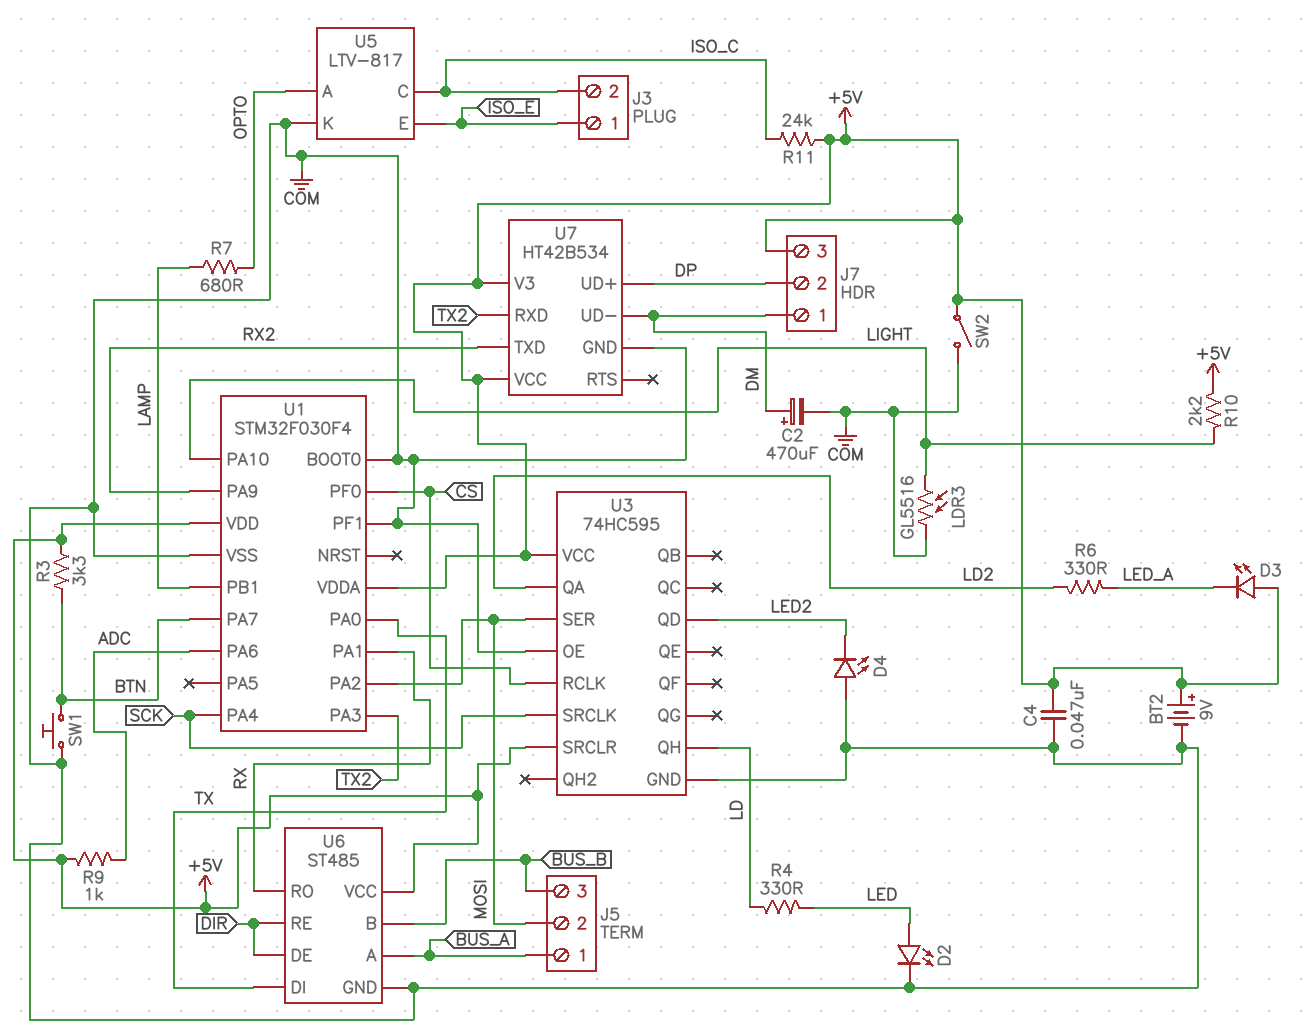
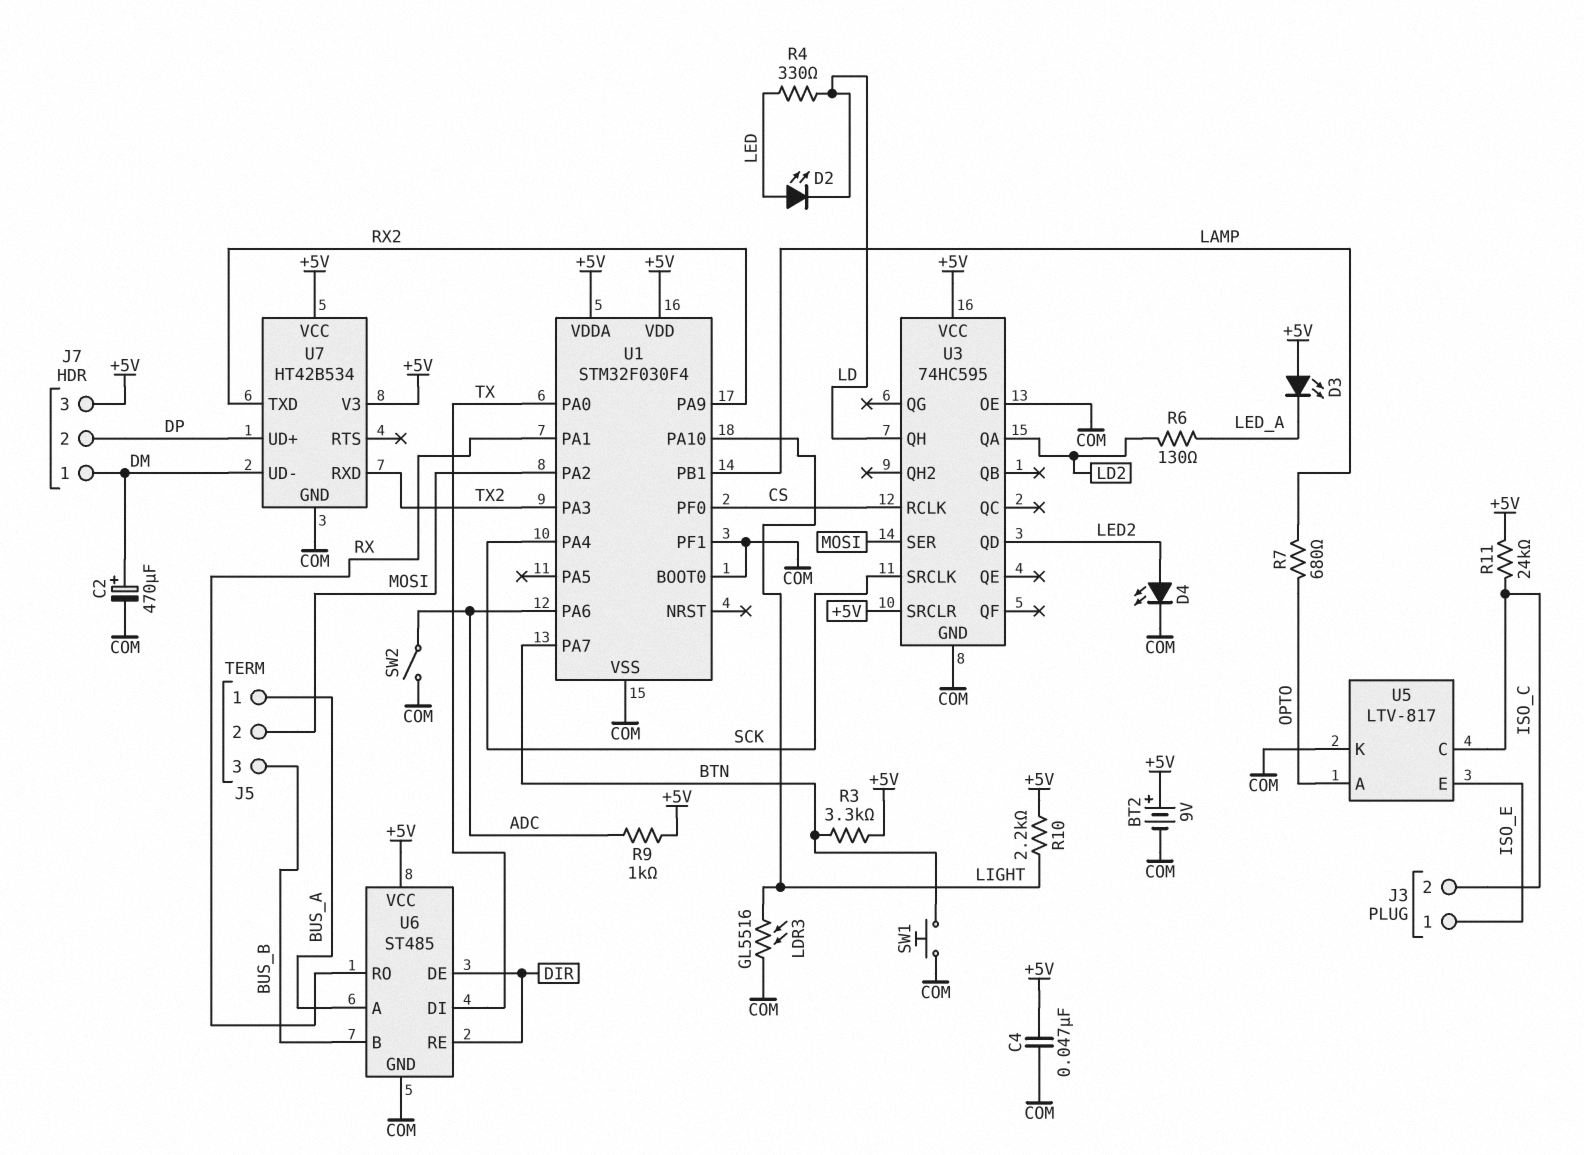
D2: LED (A LED, K COM) -> LED (A LED, K LD)
D4: LED (A COM, K LED2) -> LED (A LED2, K COM)
R6: 330 (LD2, LED_A) -> 130 (LD2, LED_A)
SW2: switch (+5V, COM) -> switch (ADC, COM)

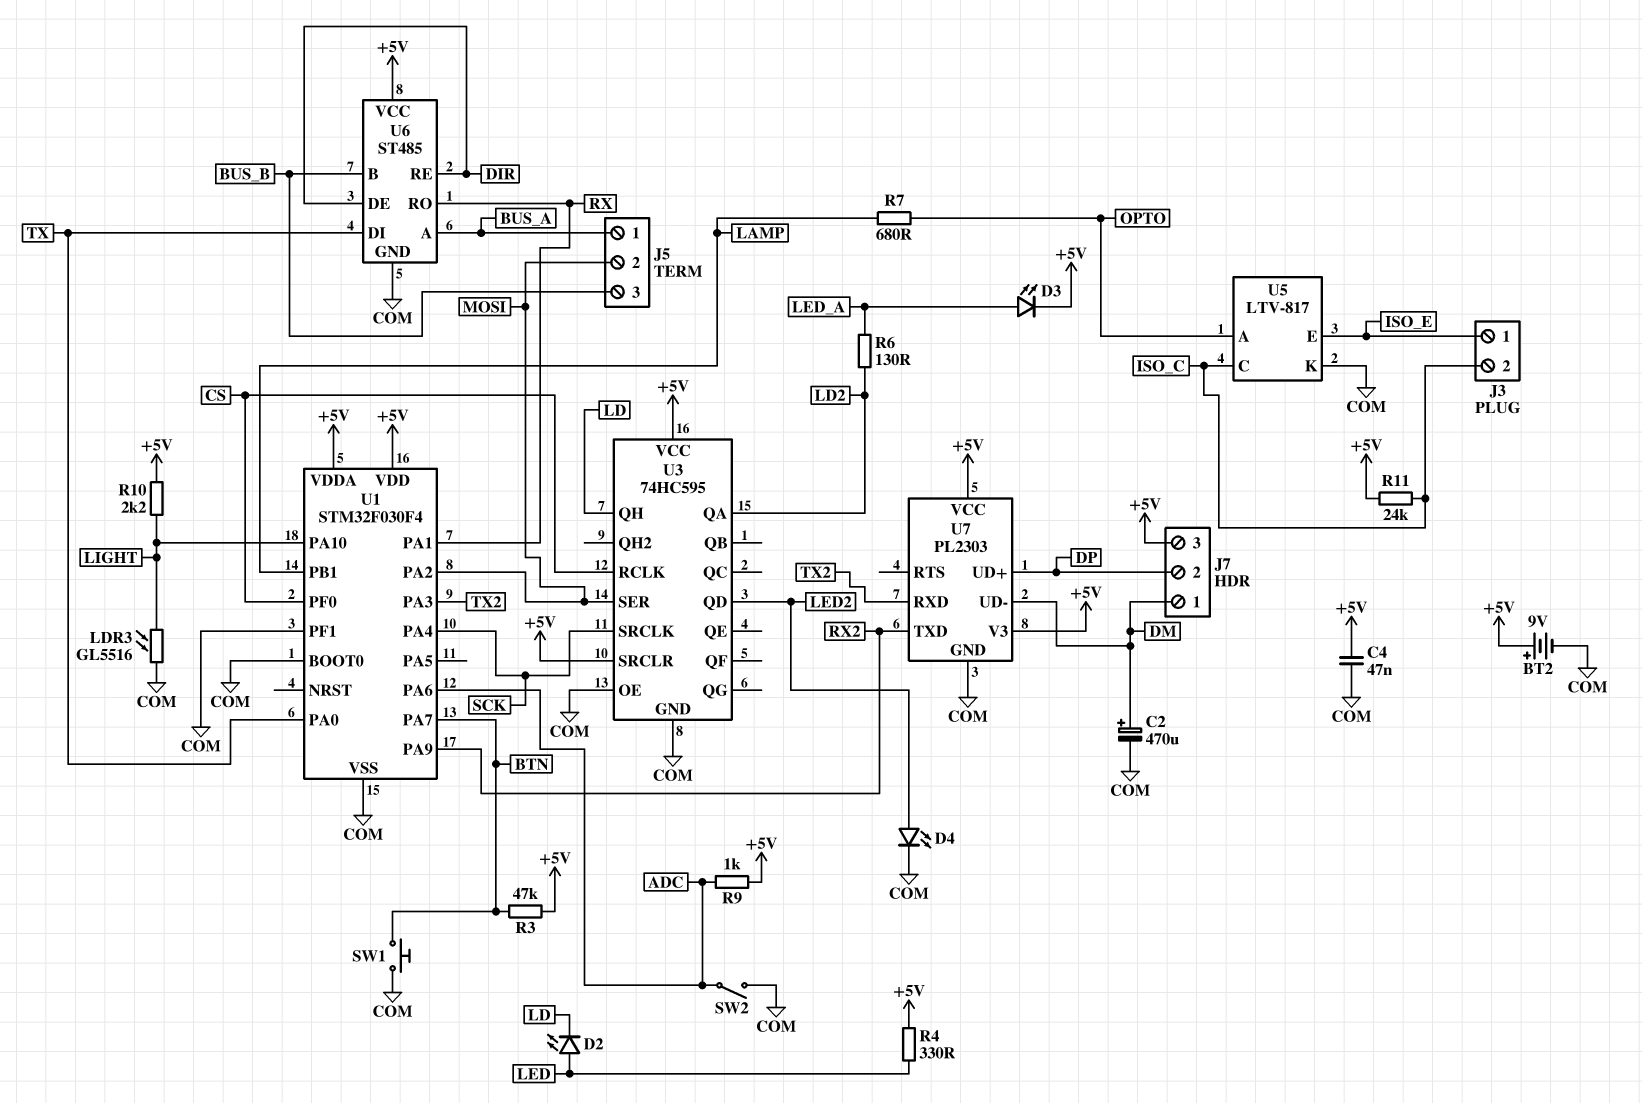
D3: LED (A +5V, K LED_A) -> LED (A LED_A, K +5V)
R3: 3.3k (+5V, BTN) -> 47k (+5V, BTN)
R4: 330 (LD, LED) -> 330 (+5V, LED)
U7: HT42B534 -> PL2303

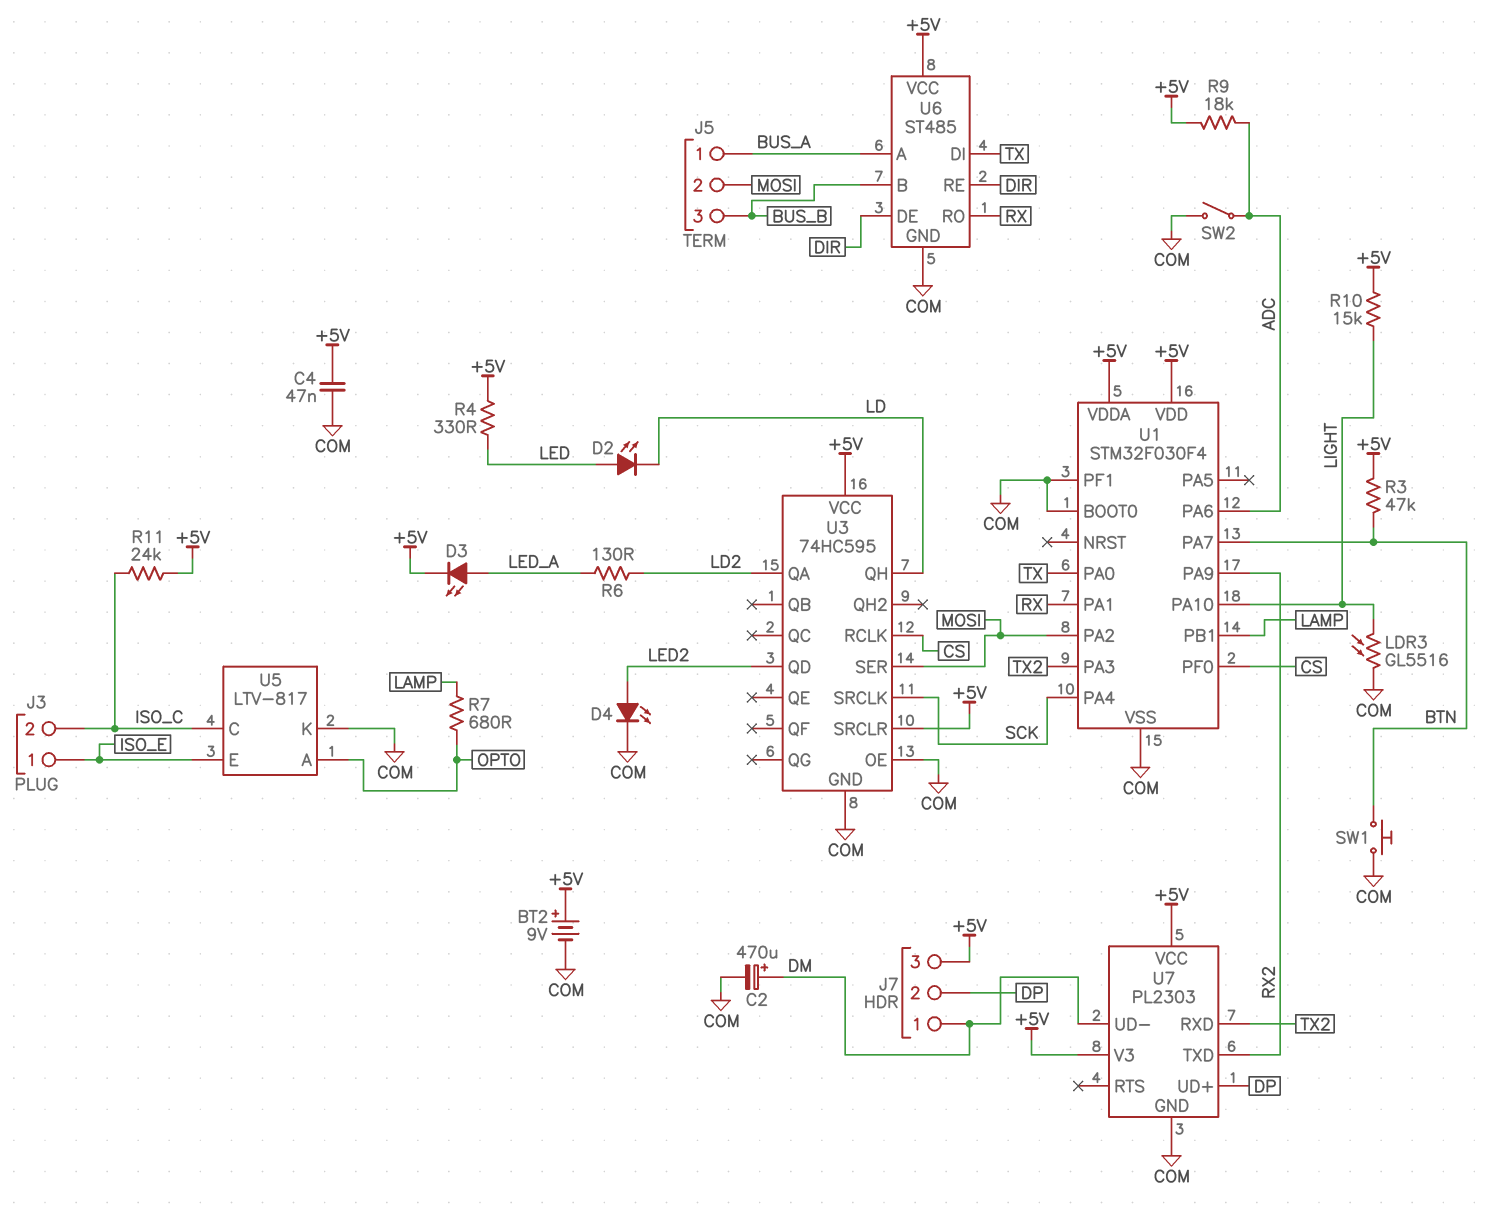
R9: 1k (+5V, ADC) -> 18k (+5V, ADC)
R10: 2.2k (+5V, LIGHT) -> 15k (+5V, LIGHT)

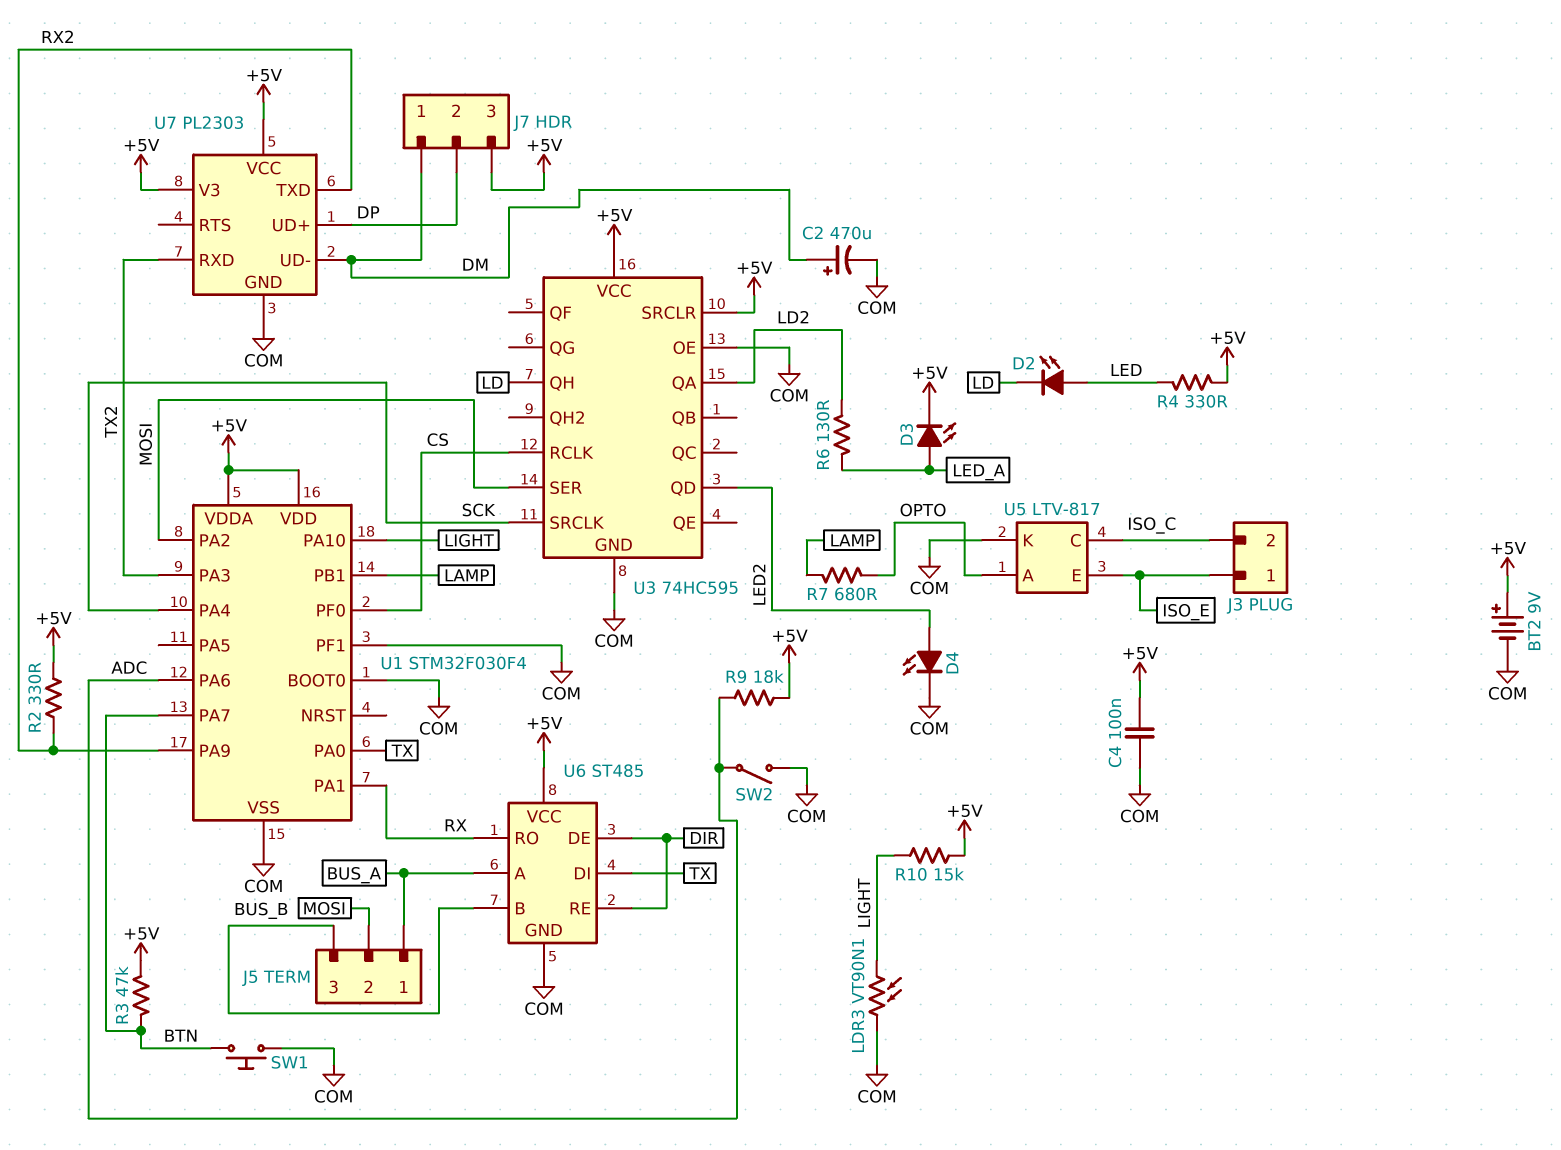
C4: 47nF (+5V, COM) -> 100nF (+5V, COM)
LDR3: GL5516 (COM, LIGHT) -> VT90N1 (COM, LIGHT)
R2: none -> 330 (+5V, RX2)
R11: 24k (+5V, ISO_C) -> none

